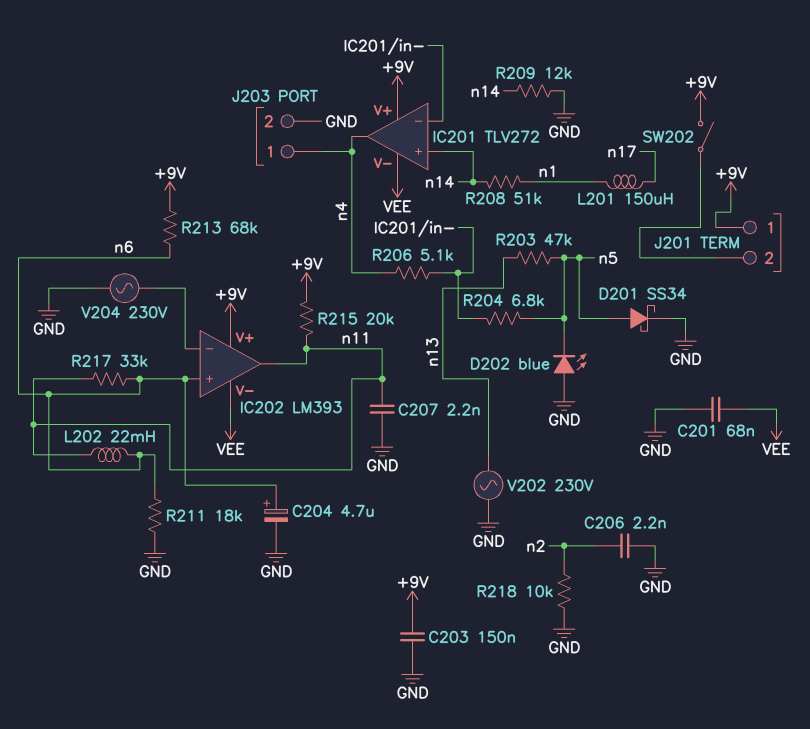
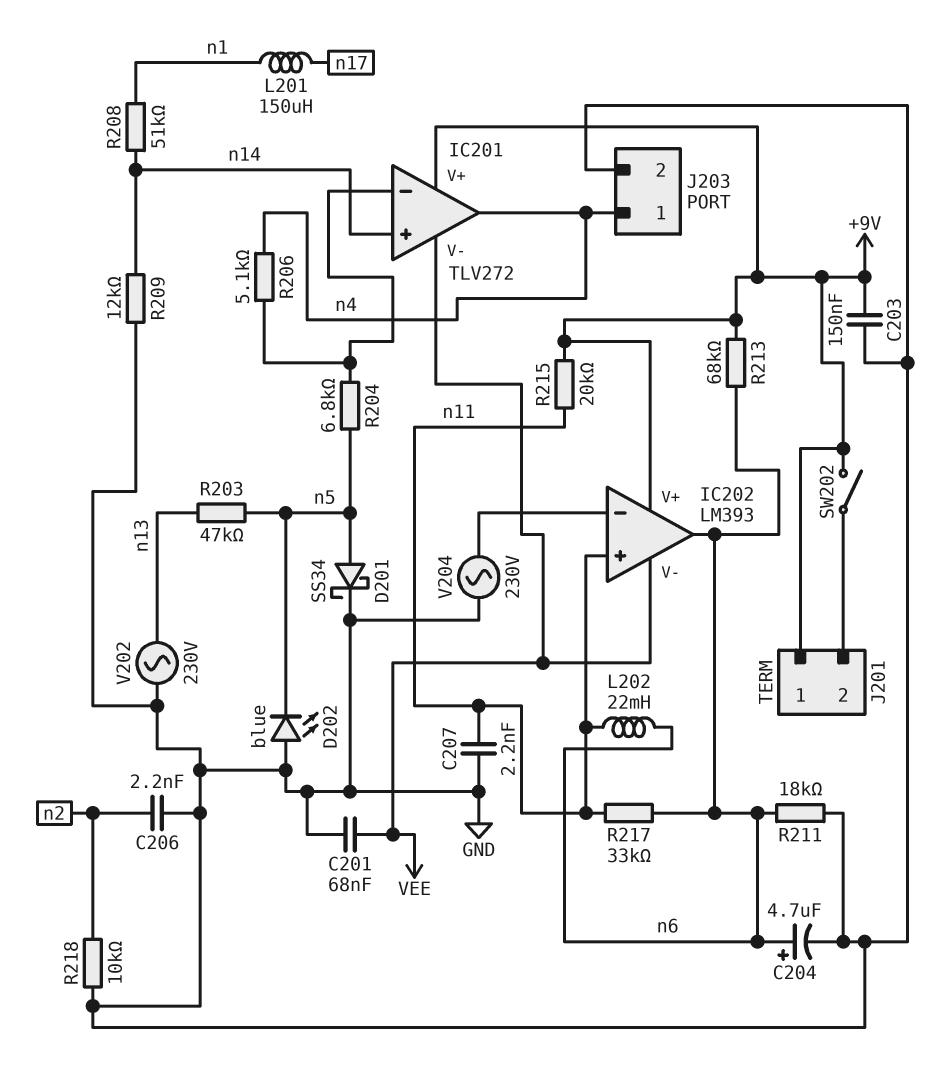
IC202 pin in+: n6 -> n11
IC202 pin out: n11 -> n6

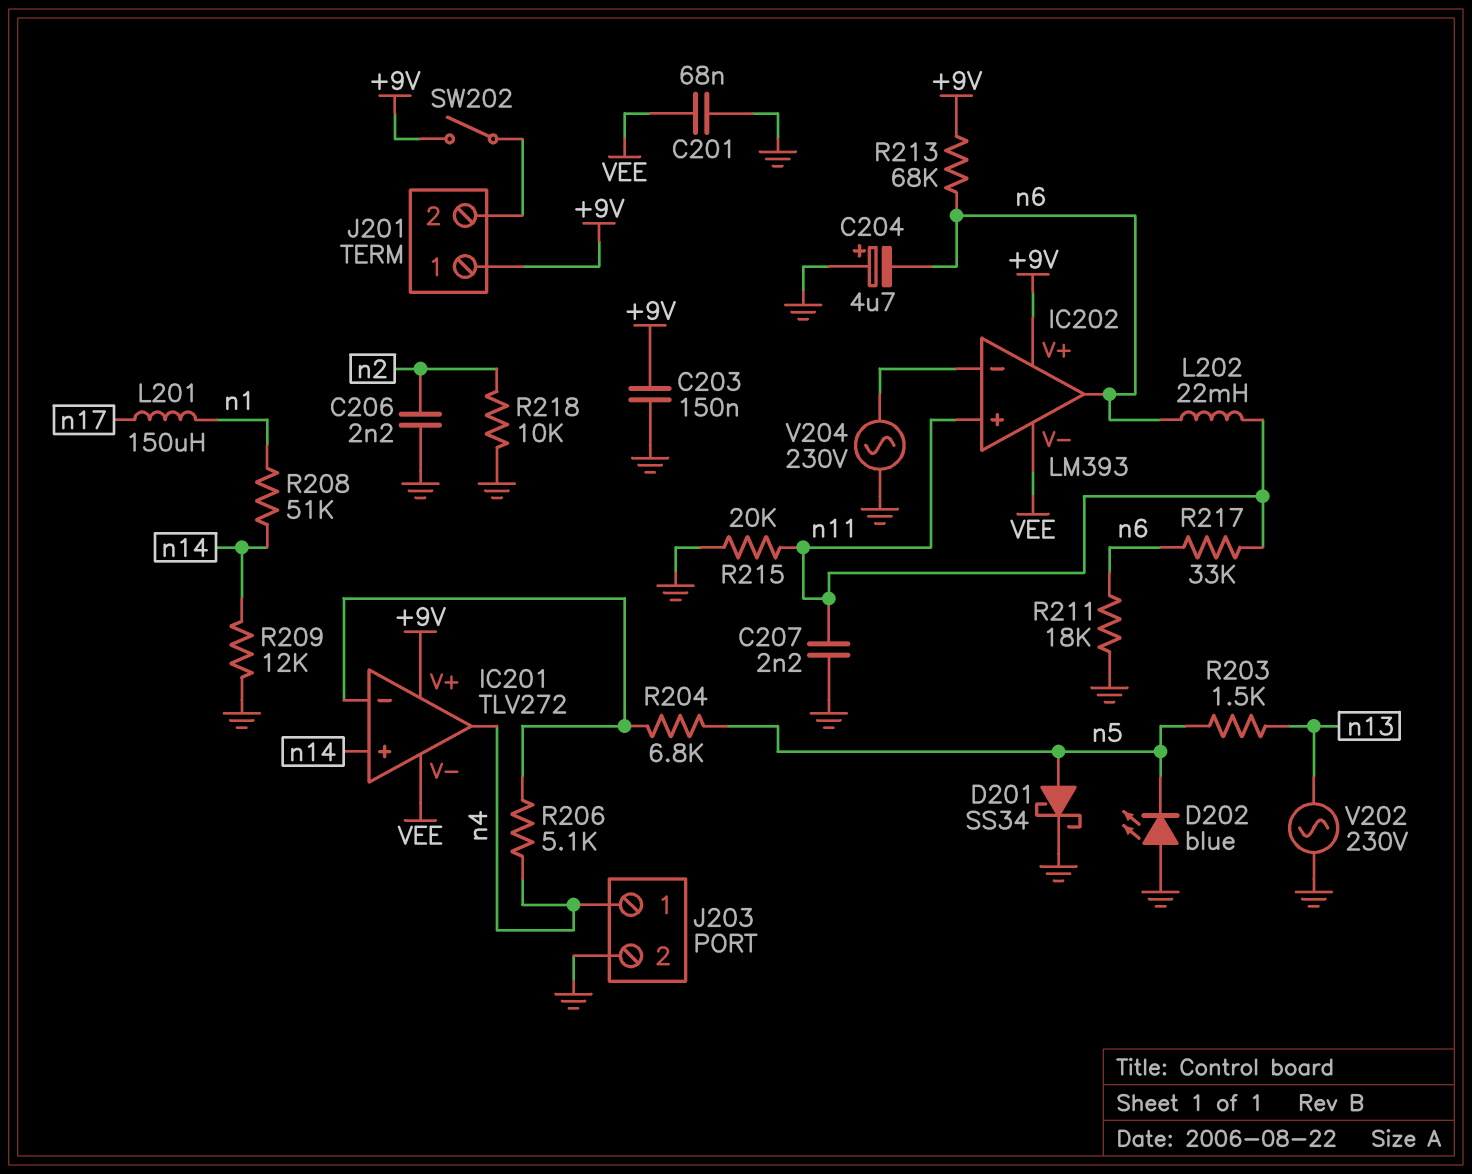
C204: 4.7uF (plus n6, minus GND) -> 4.7uF (plus GND, minus n6)
R203: 47k (n5, n13) -> 1.5k (n5, n13)
R215: 20k (+9V, n11) -> 20k (GND, n11)

